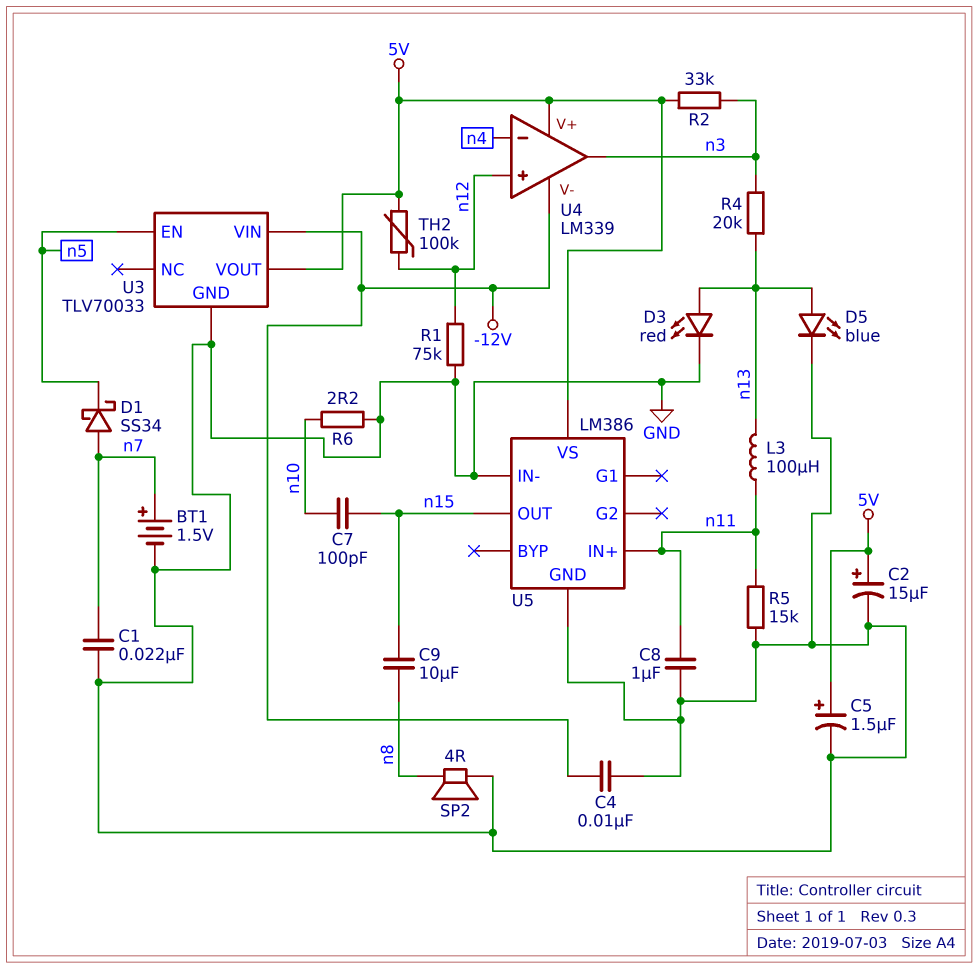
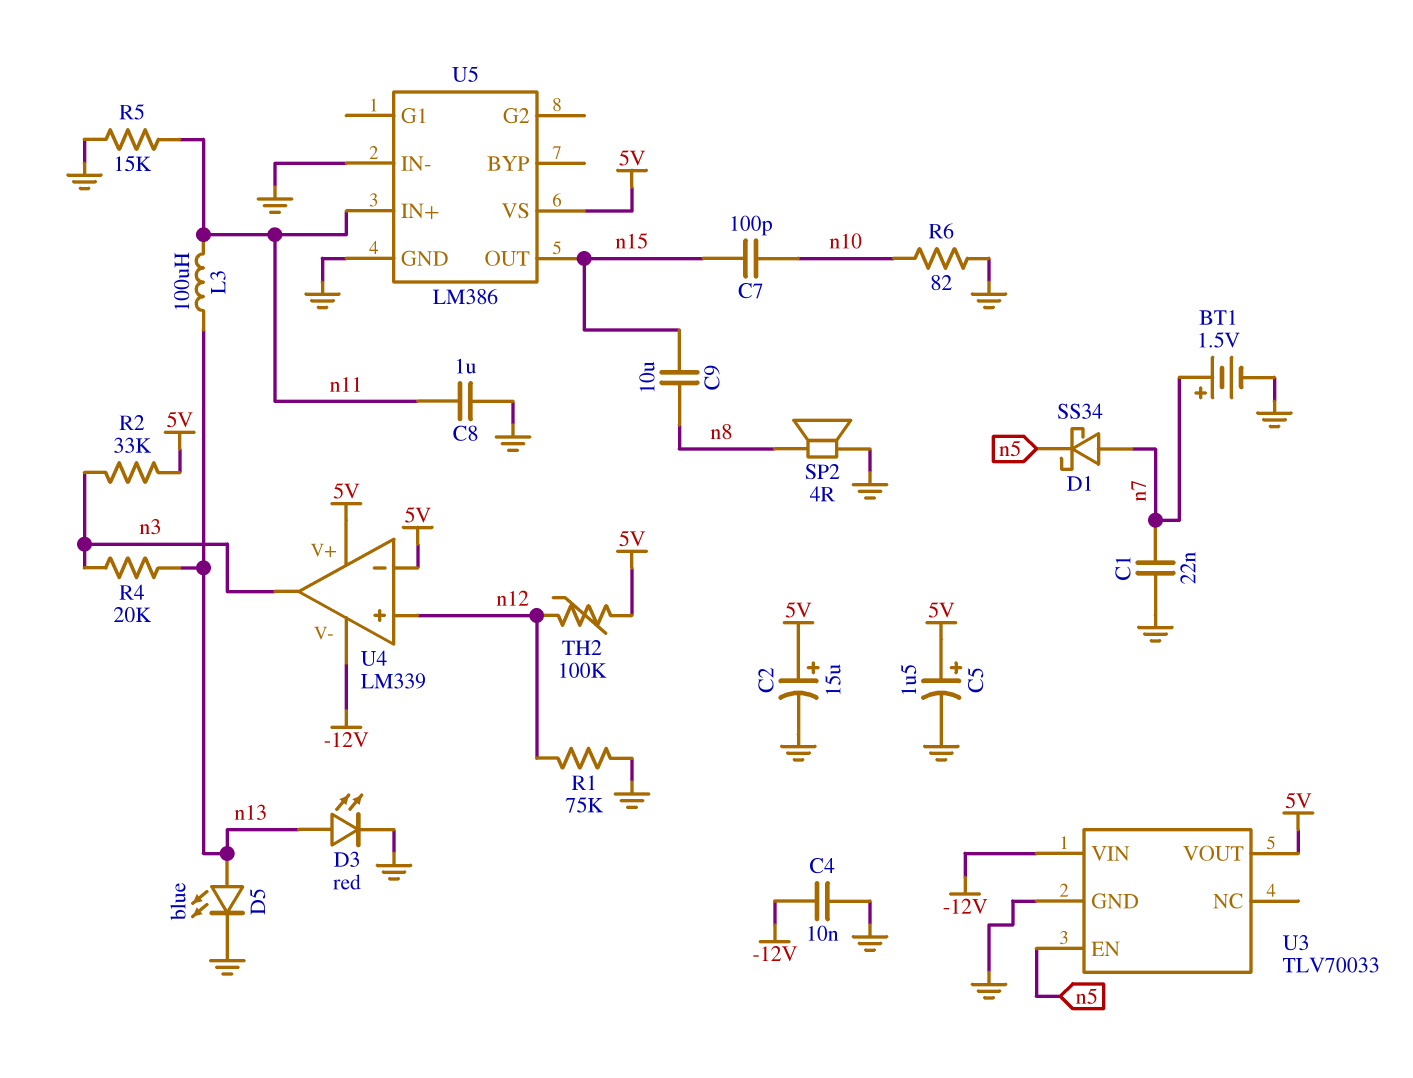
R6: 2.2 (GND, n10) -> 82 (GND, n10)
U4 pin in-: n4 -> 5V

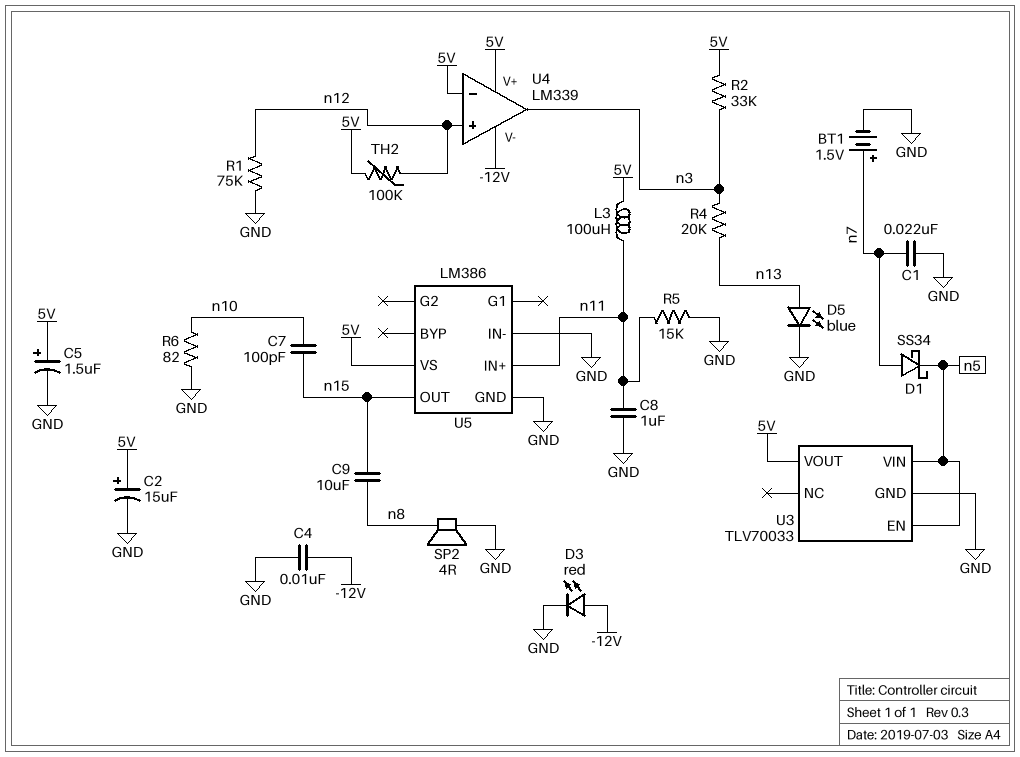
D3: LED red (A n13, K GND) -> LED red (A -12V, K GND)
L3: 100uH (n11, n13) -> 100uH (5V, n11)
U3 pin VIN: -12V -> n5

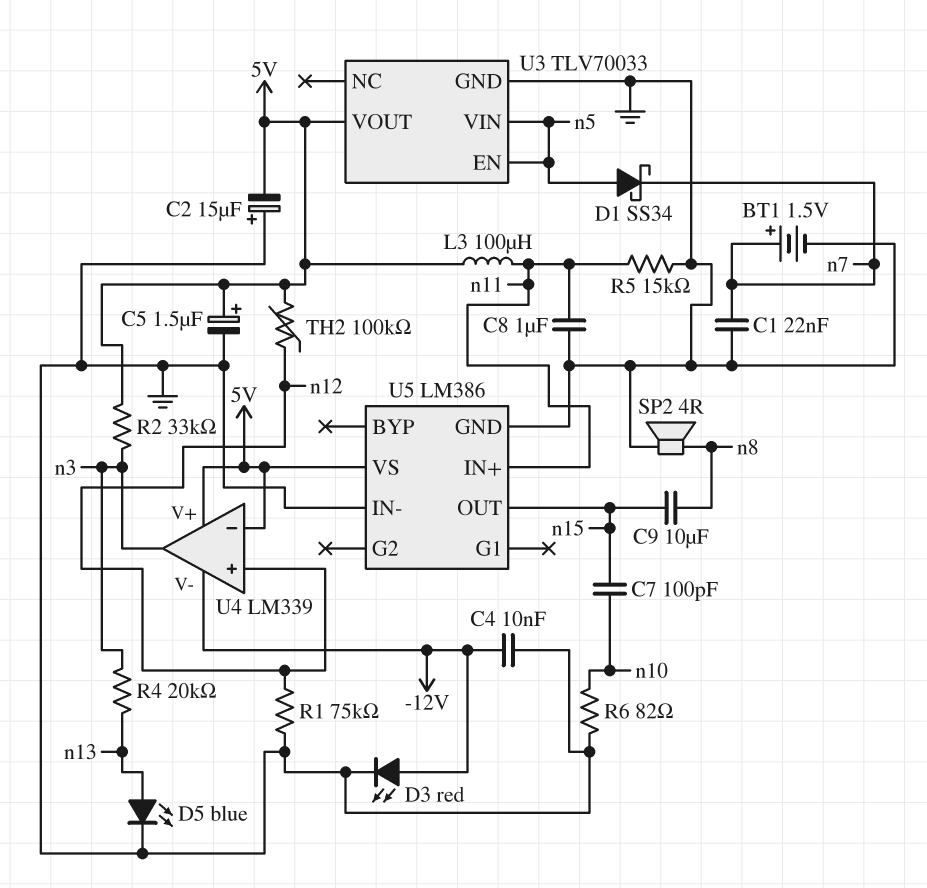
C2: 15uF (plus 5V, minus GND) -> 15uF (plus GND, minus 5V)
D1: schottky SS34 (A n7, K n5) -> schottky SS34 (A n5, K n7)

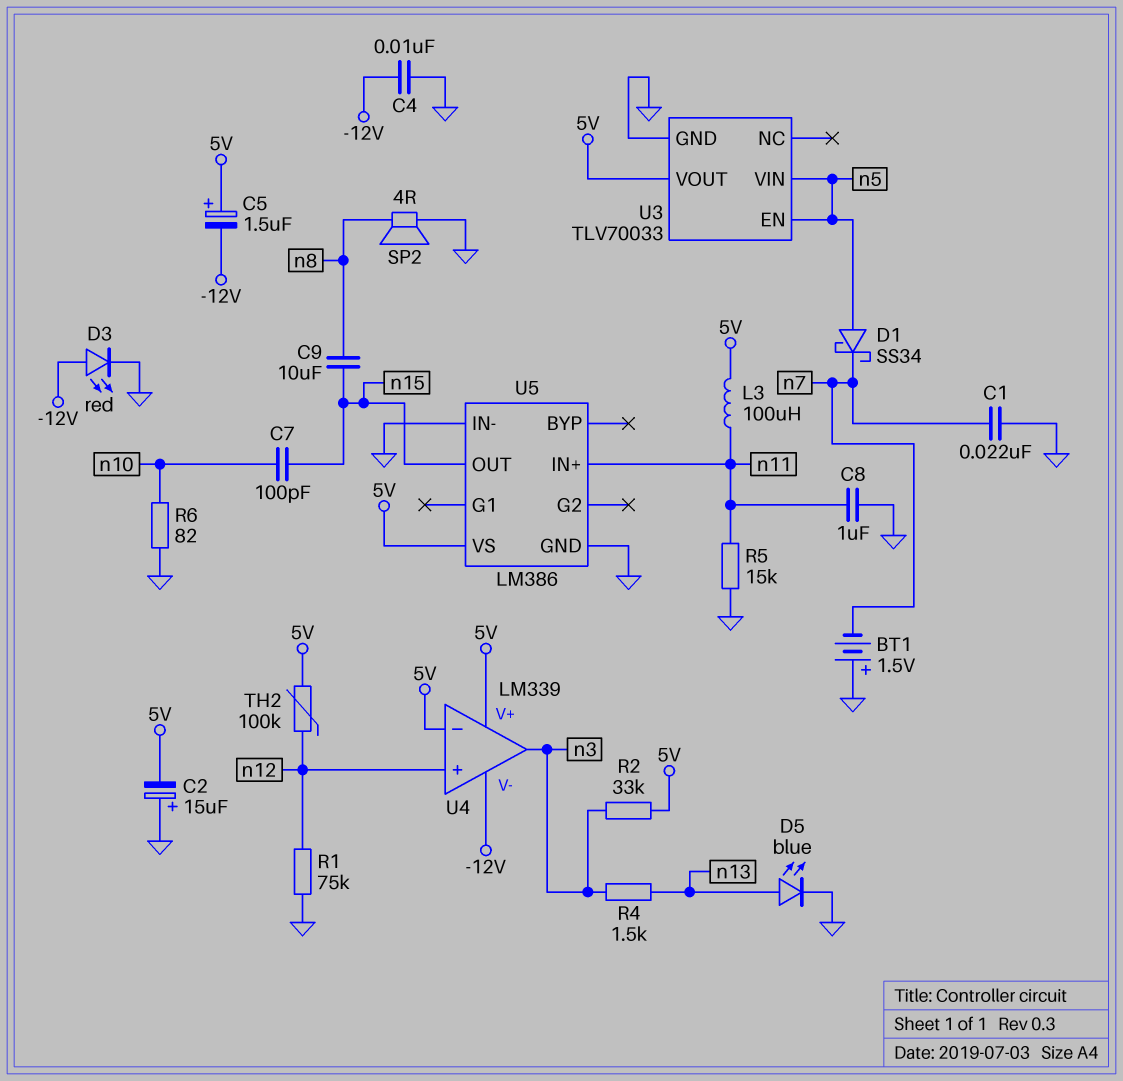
BT1: 1.5V (plus n7, minus GND) -> 1.5V (plus GND, minus n7)
C5: 1.5uF (plus 5V, minus GND) -> 1.5uF (plus 5V, minus -12V)
R4: 20k (n3, n13) -> 1.5k (n3, n13)

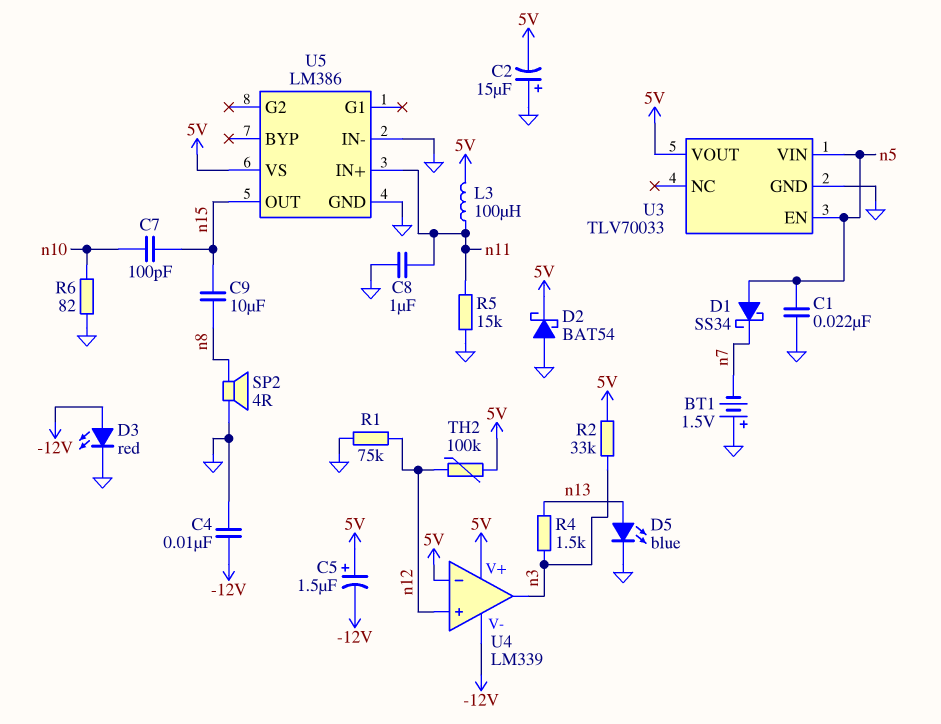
C1: 22nF (GND, n7) -> 22nF (GND, n5)
D2: none -> schottky BAT54 (A GND, K 5V)

